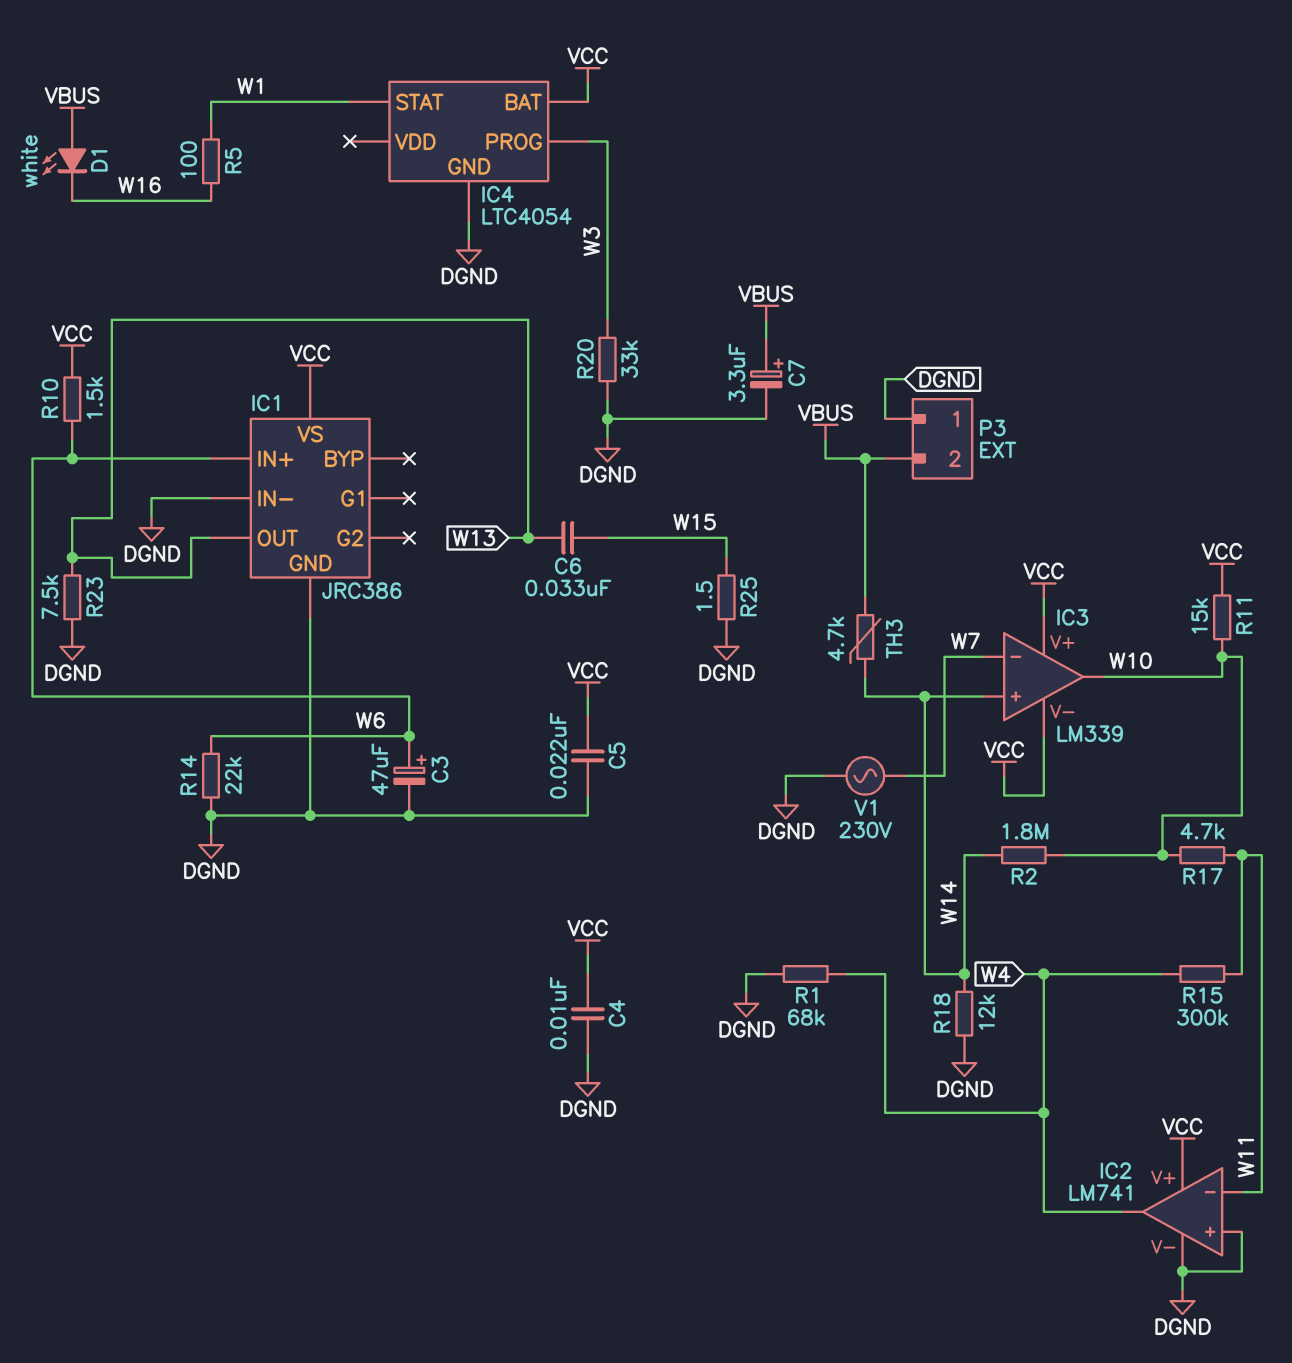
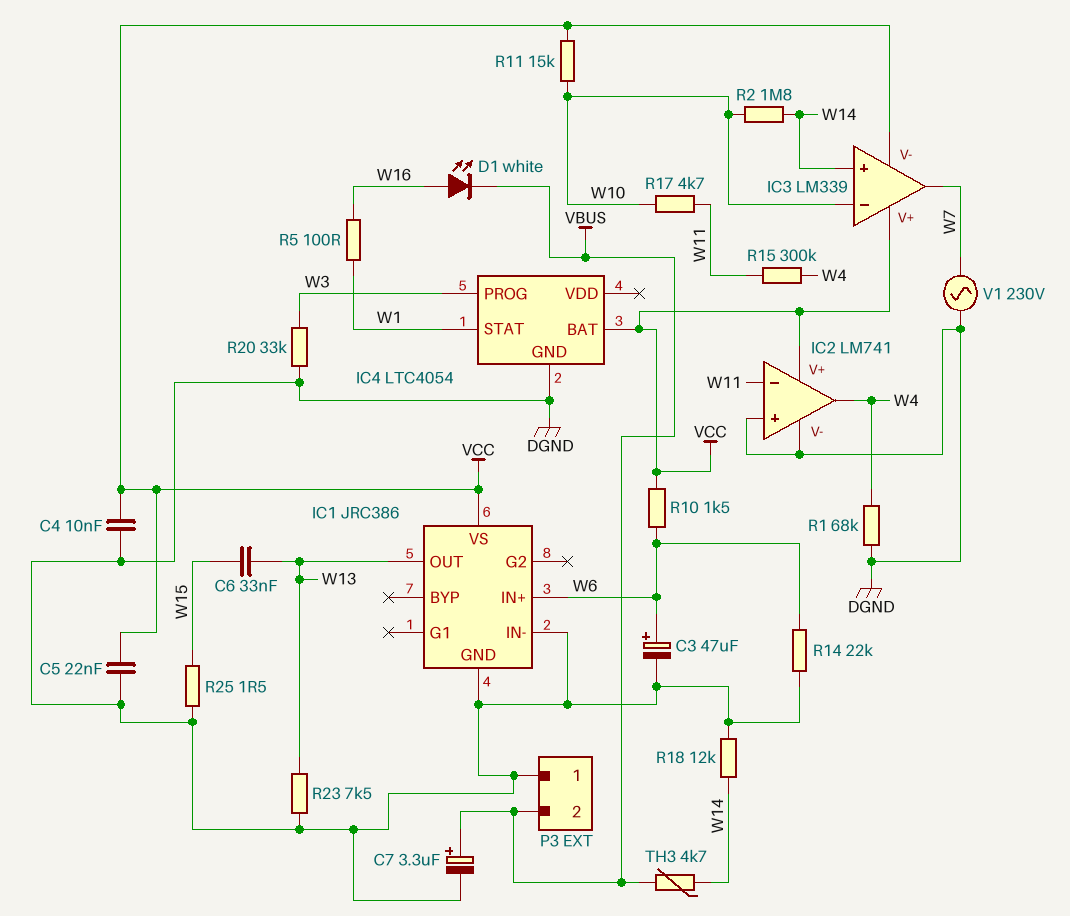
D1: LED white (A VBUS, K W16) -> LED white (A W16, K VBUS)
IC3 pin in-: W7 -> W10
IC3 pin out: W10 -> W7

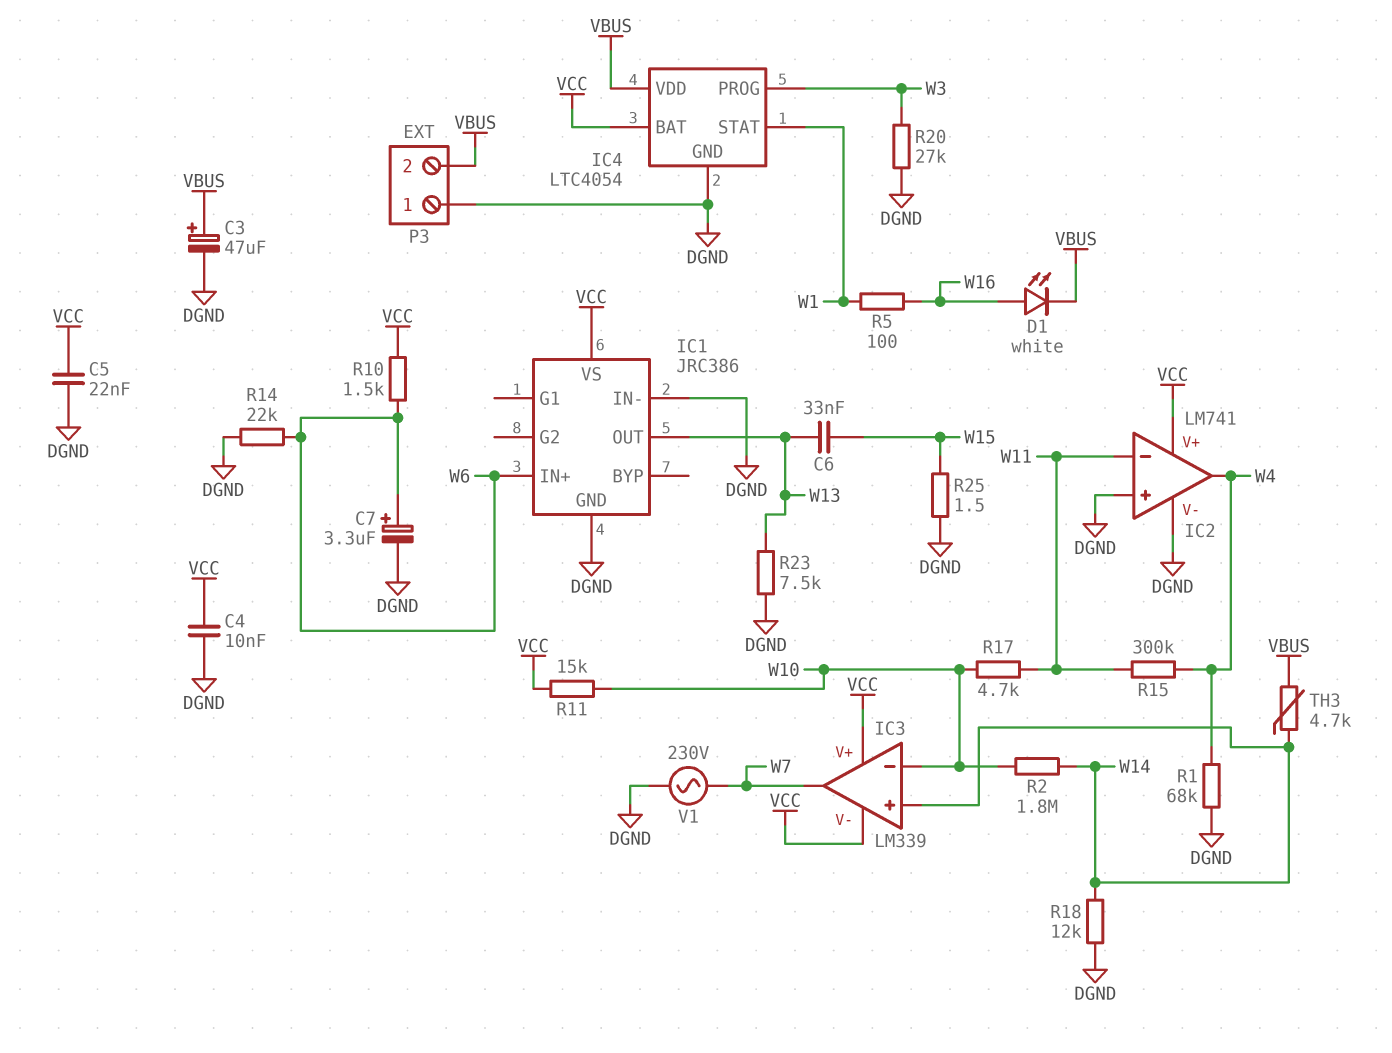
C3: 47uF (plus W6, minus DGND) -> 47uF (plus VBUS, minus DGND)
C7: 3.3uF (plus VBUS, minus DGND) -> 3.3uF (plus W6, minus DGND)
IC4 pin VDD: none -> VBUS
R20: 33k (DGND, W3) -> 27k (DGND, W3)

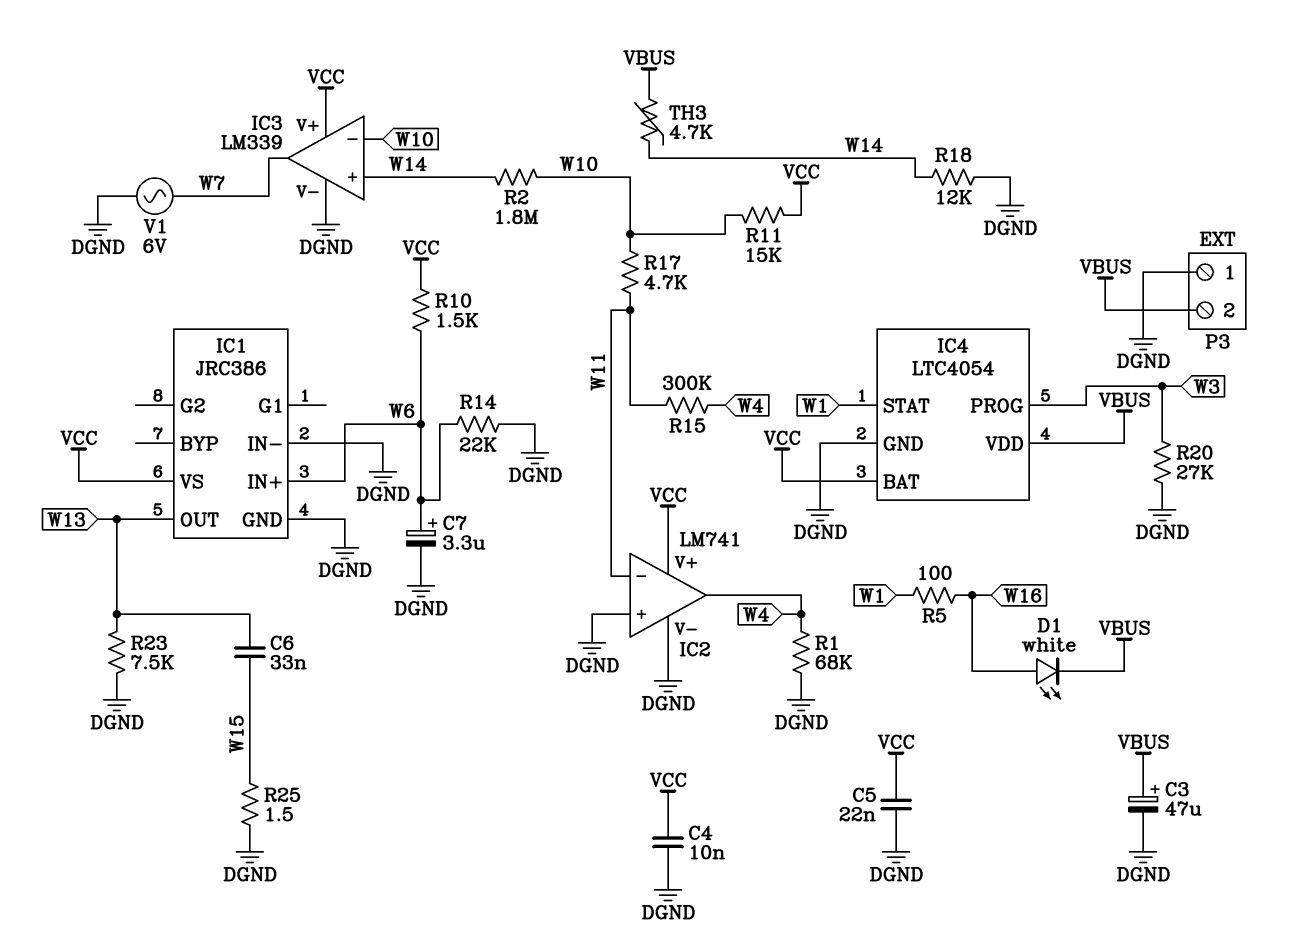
IC3 pin V-: VCC -> DGND
V1: AC 230V (DGND, W7) -> AC 6V (DGND, W7)

